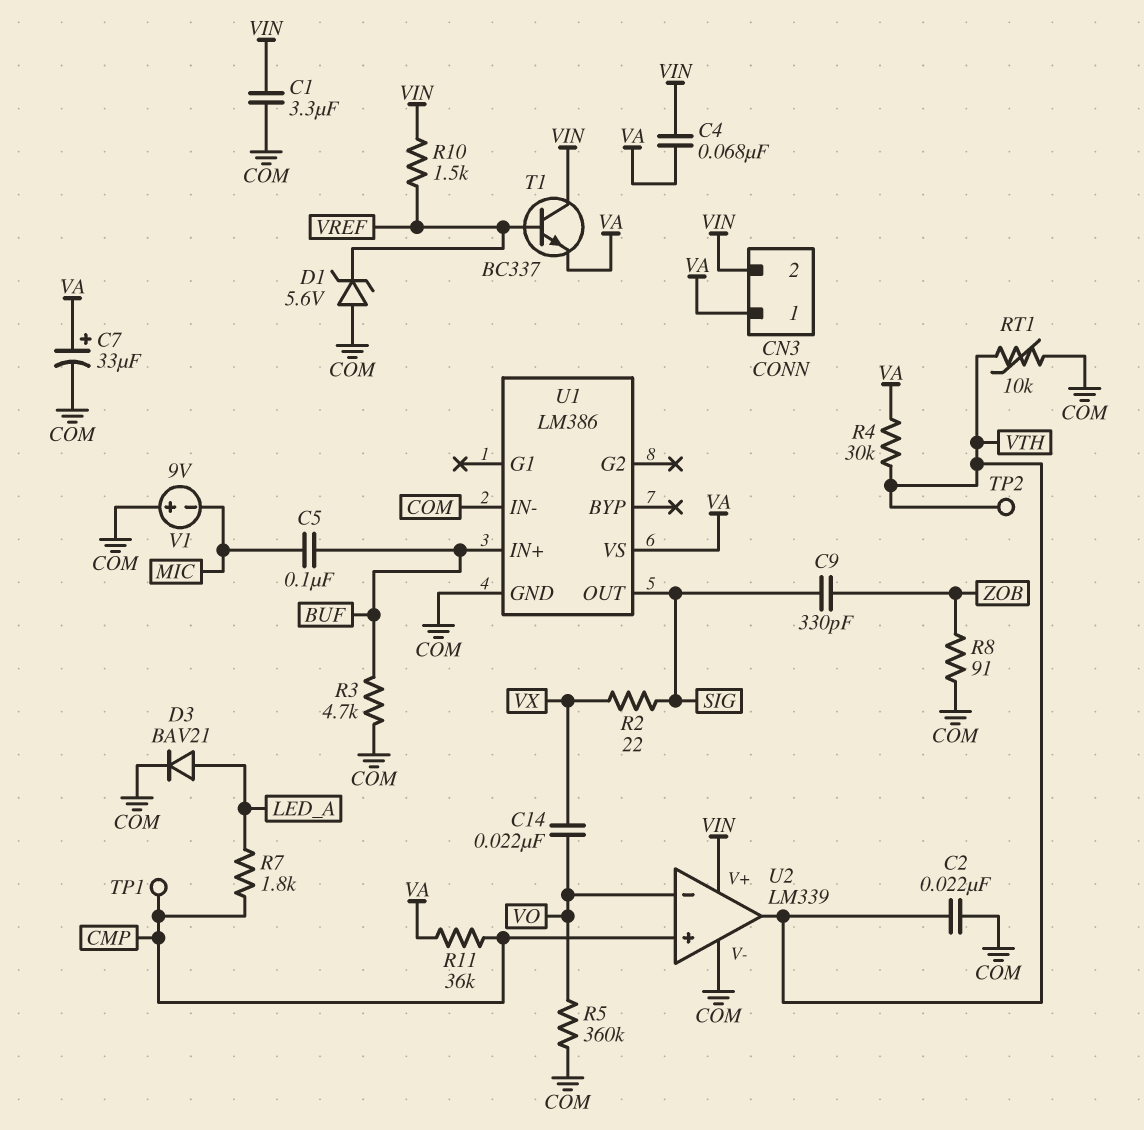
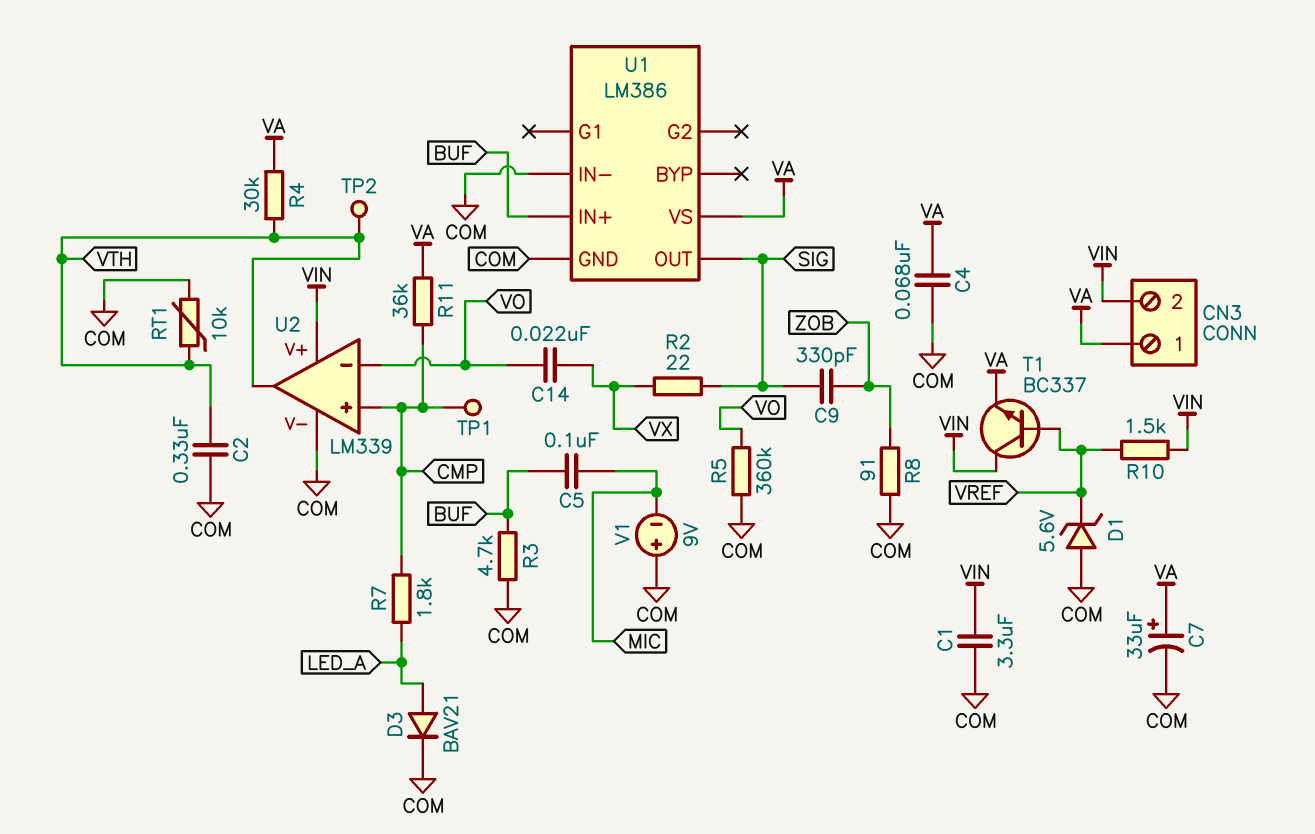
C2: 22nF (COM, VTH) -> 330nF (COM, VTH)
C4: 68nF (VA, VIN) -> 68nF (COM, VA)

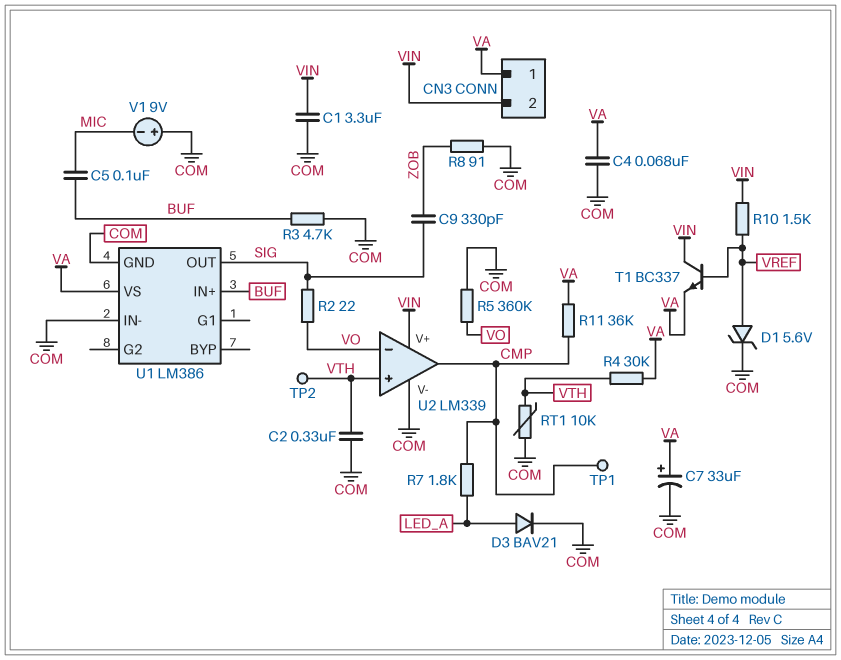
C14: 22nF (VO, VX) -> none
D1: zener 5.6V (A COM, K VREF) -> zener 5.6V (A VREF, K COM)
R2: 22 (SIG, VX) -> 22 (SIG, VO)
U2 pin in+: CMP -> VTH
U2 pin out: VTH -> CMP

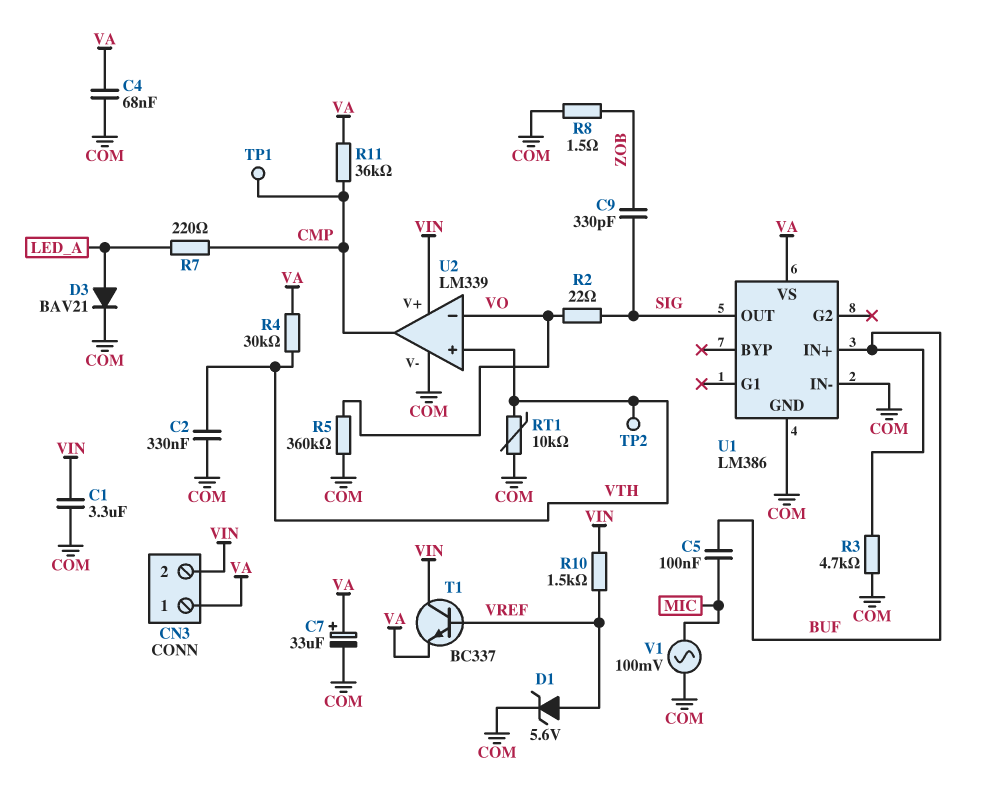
R7: 1.8k (CMP, LED_A) -> 220 (CMP, LED_A)
R8: 91 (COM, ZOB) -> 1.5 (COM, ZOB)
V1: 9V (plus COM, minus MIC) -> AC 100mV (COM, MIC)

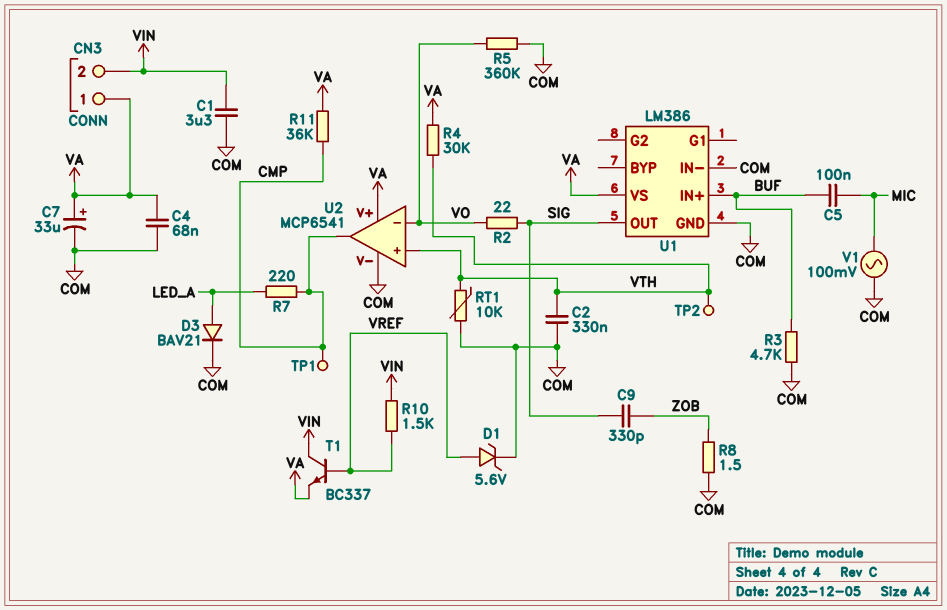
U2: LM339 -> MCP6541
U2 pin V+: VIN -> VA

